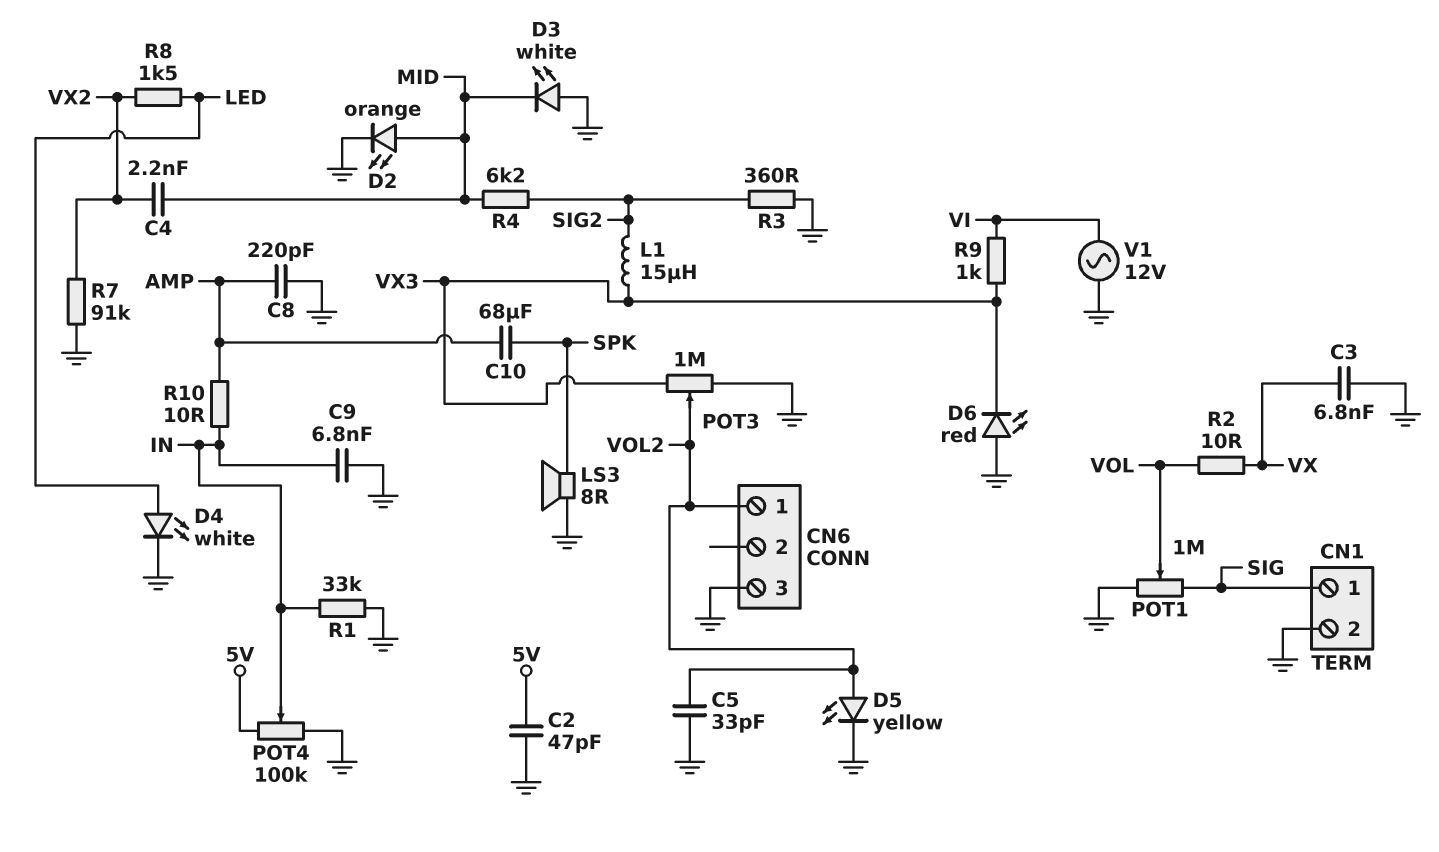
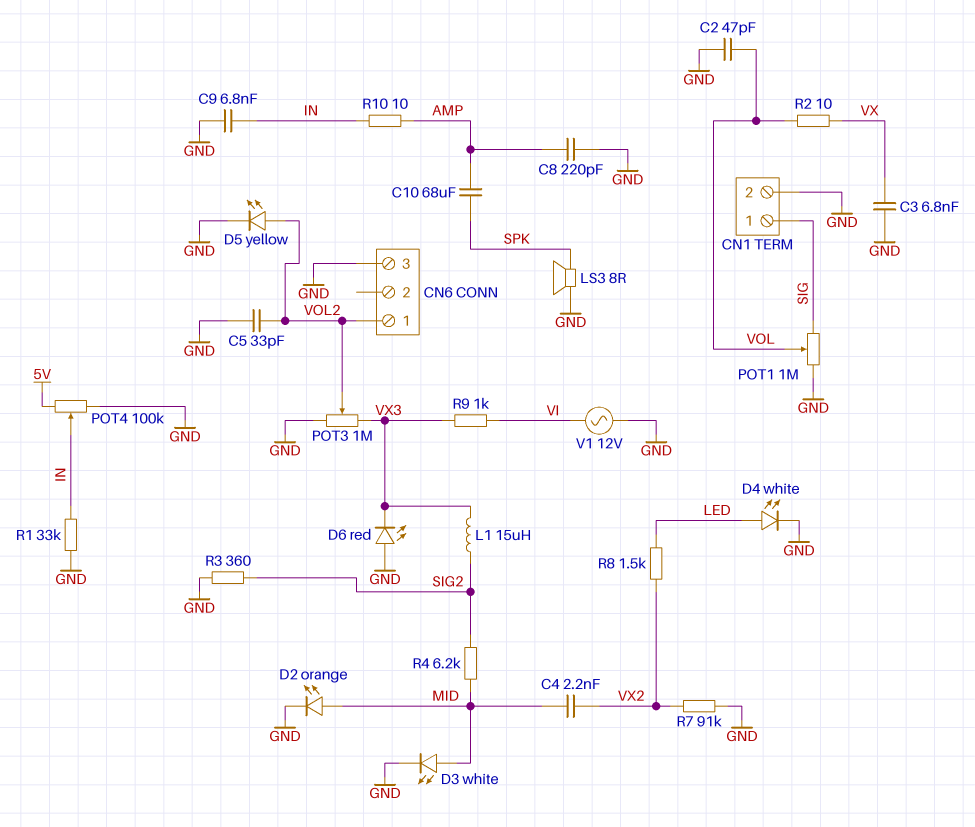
C2: 47pF (5V, GND) -> 47pF (GND, VOL)
D3: LED white (A GND, K MID) -> LED white (A MID, K GND)

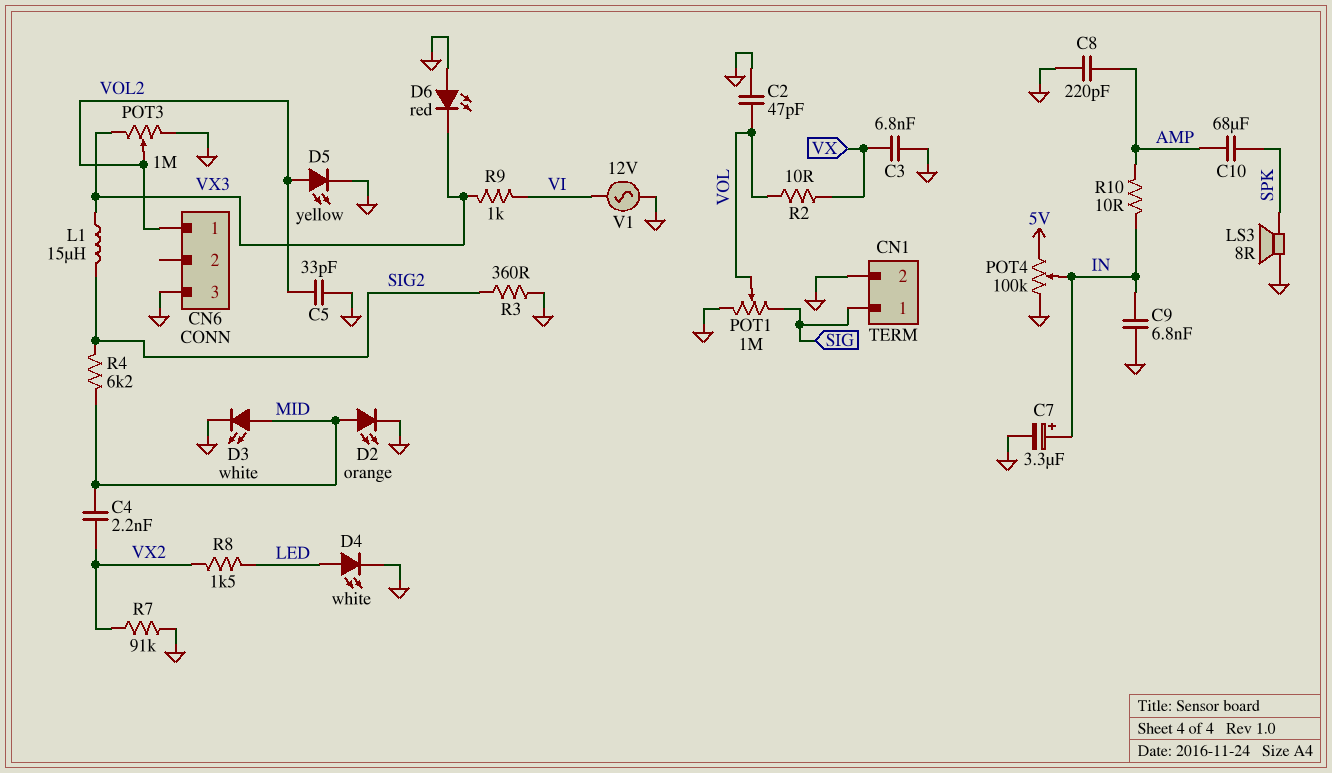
C7: none -> 3.3uF (plus IN, minus GND)
R1: 33k (GND, IN) -> none

